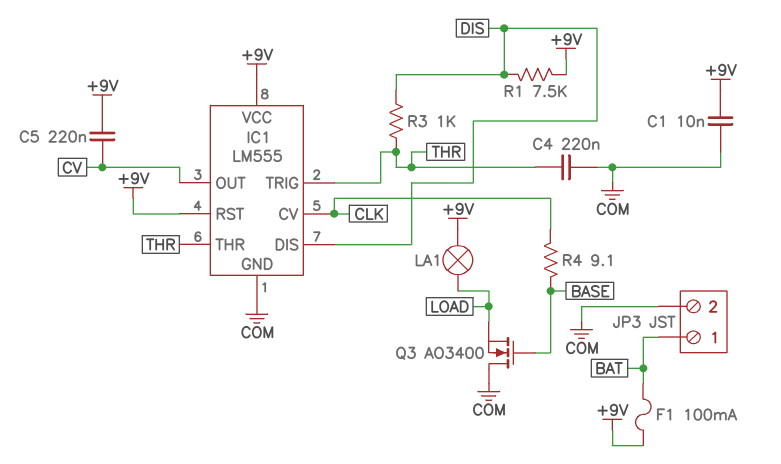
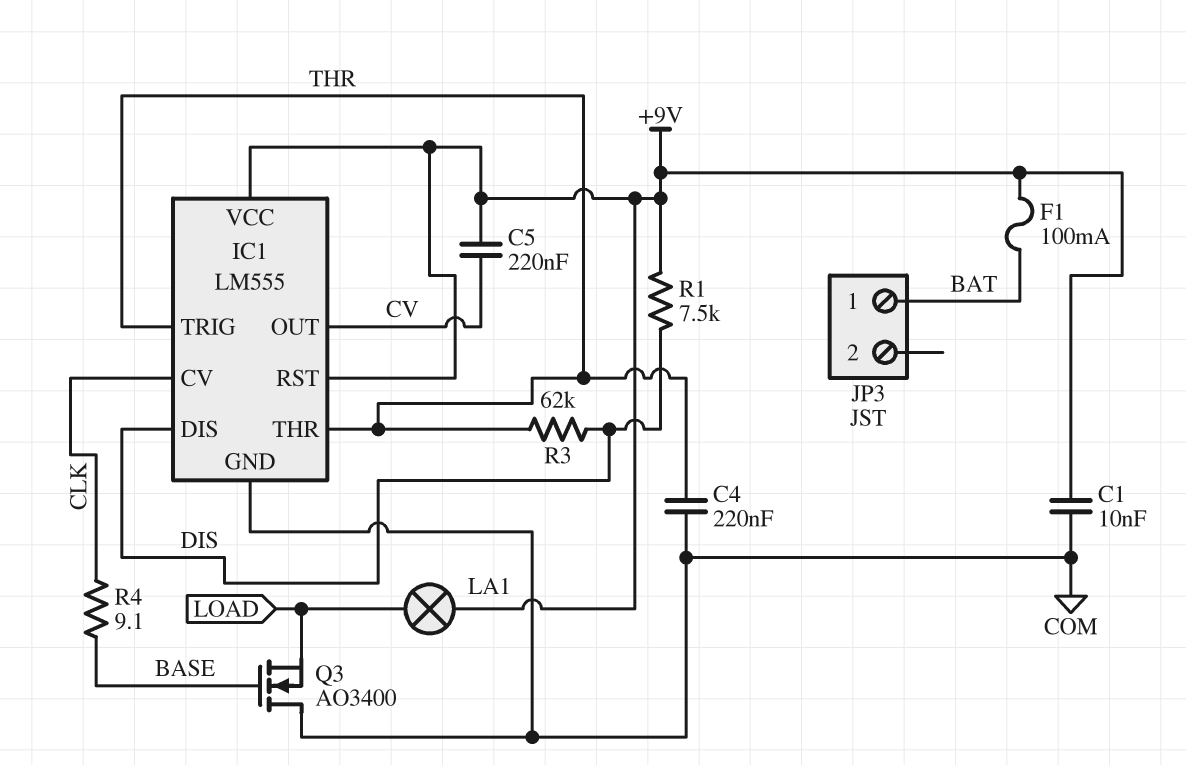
JP3 pin 2: COM -> none
R3: 1k (DIS, THR) -> 62k (DIS, THR)

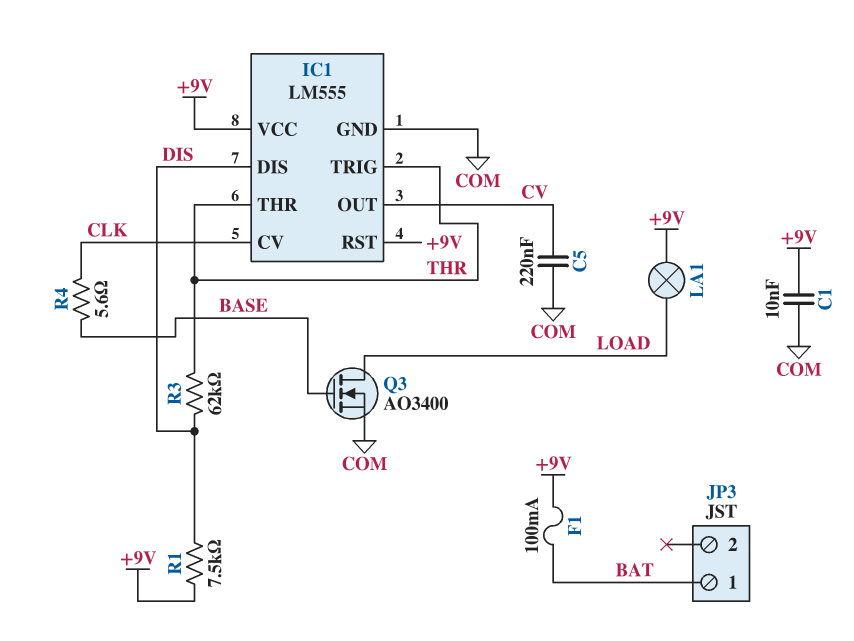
C4: 220nF (COM, THR) -> none
C5: 220nF (+9V, CV) -> 220nF (COM, CV)
Q3: NMOS AO3400 (G BASE, D COM, S LOAD) -> NMOS AO3400 (G BASE, D LOAD, S COM)
R4: 9.1 (BASE, CLK) -> 5.6 (BASE, CLK)

